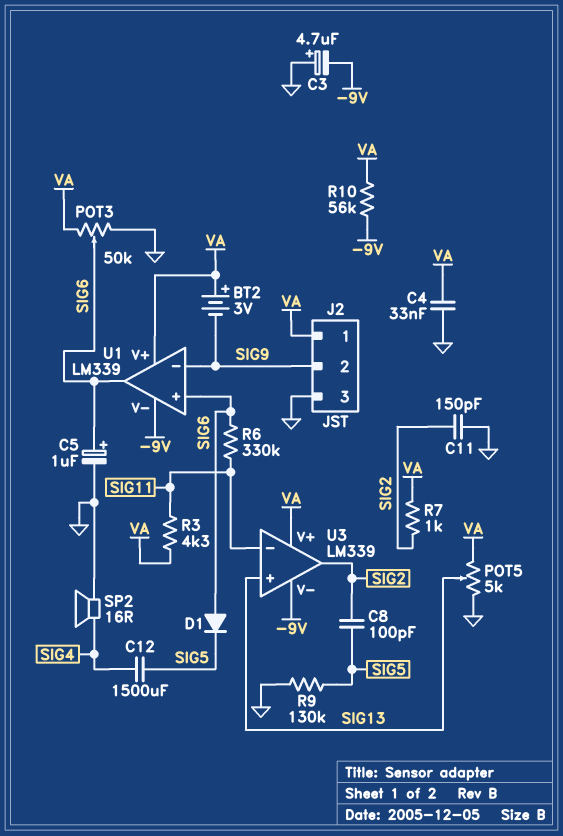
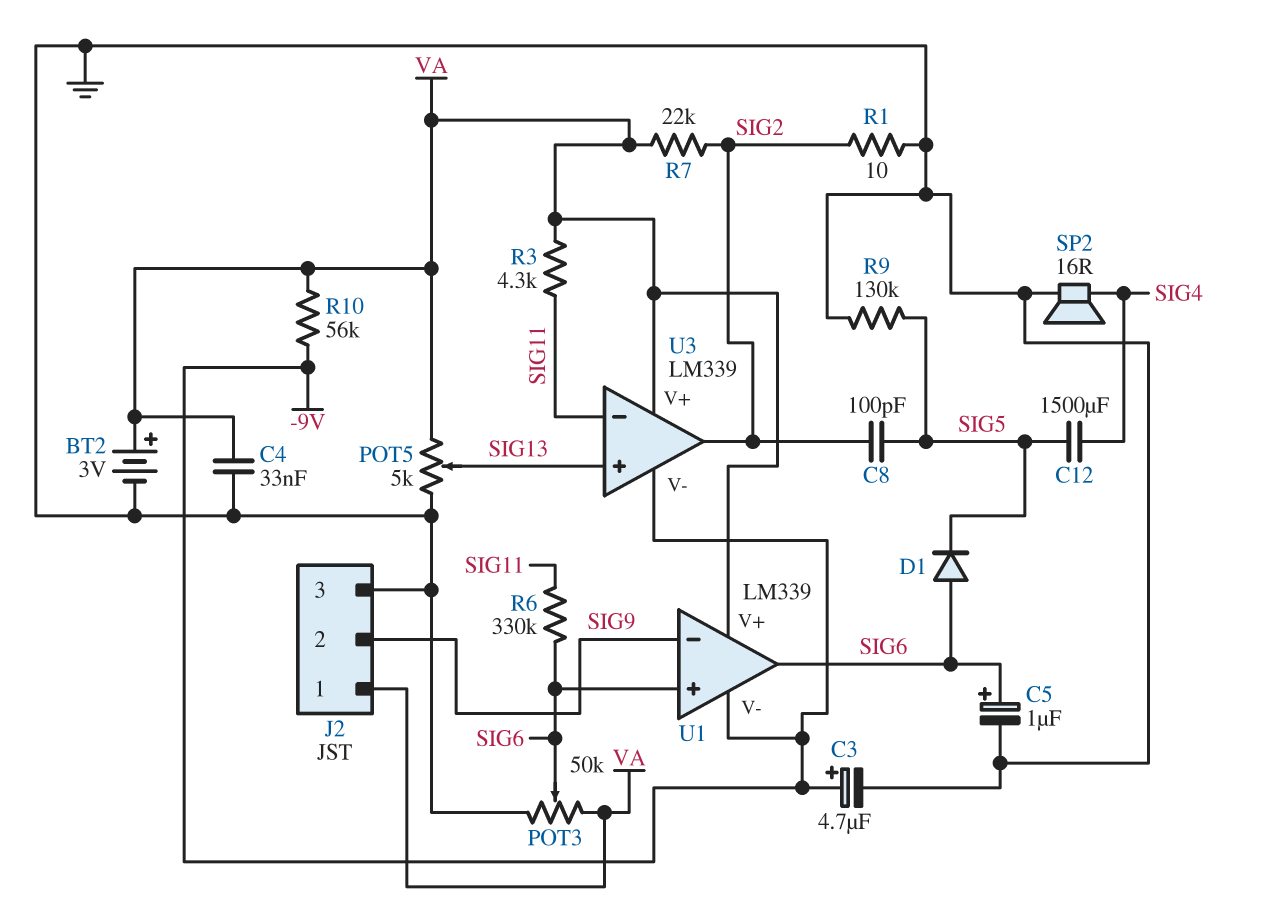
BT2: 3V (plus VA, minus SIG9) -> 3V (plus VA, minus GND)
C3: 4.7uF (plus GND, minus -9V) -> 4.7uF (plus -9V, minus GND)
C11: 150pF (GND, SIG2) -> none
R1: none -> 10 (GND, SIG2)
R7: 1k (SIG2, VA) -> 22k (SIG2, VA)

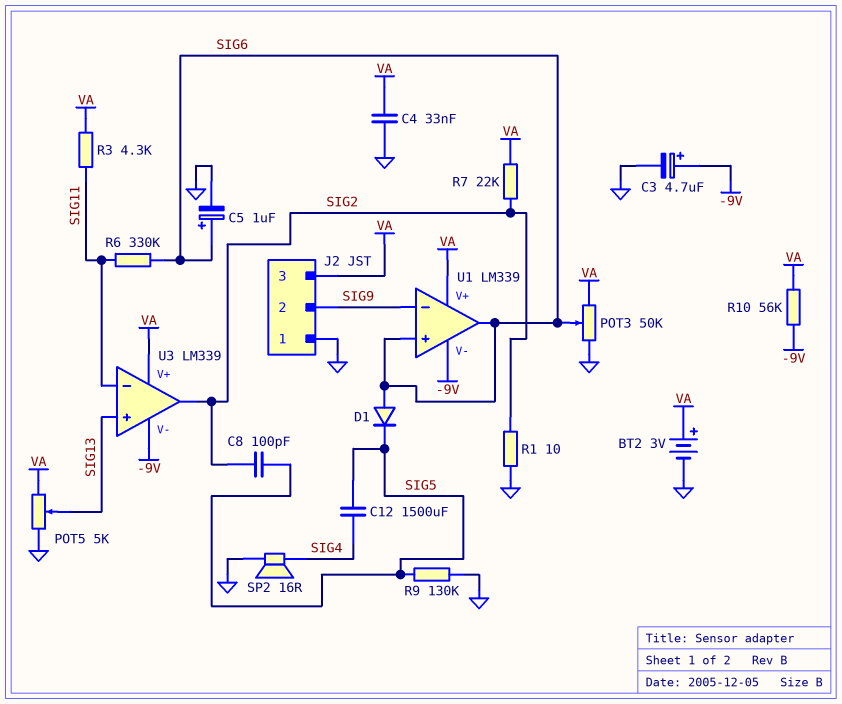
J2 pin 1: VA -> GND
J2 pin 3: GND -> VA

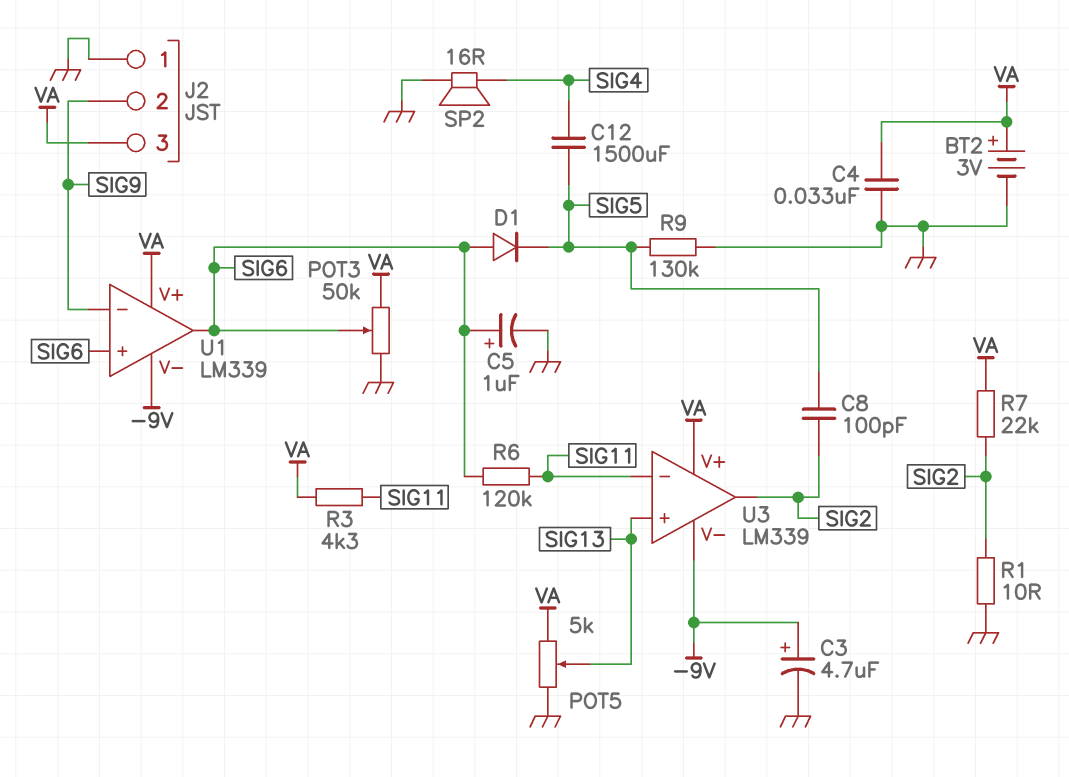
R6: 330k (SIG6, SIG11) -> 120k (SIG6, SIG11)
R10: 56k (-9V, VA) -> none

